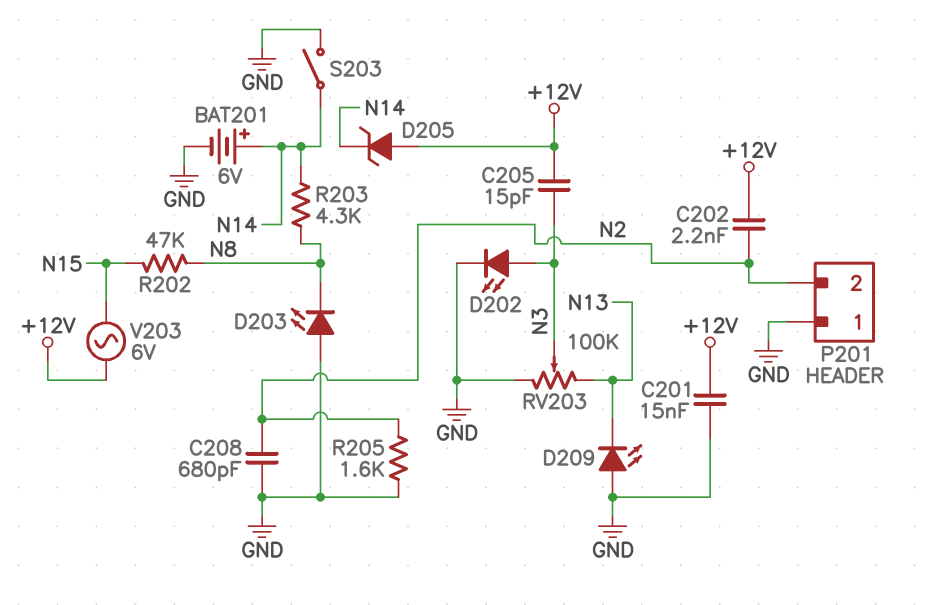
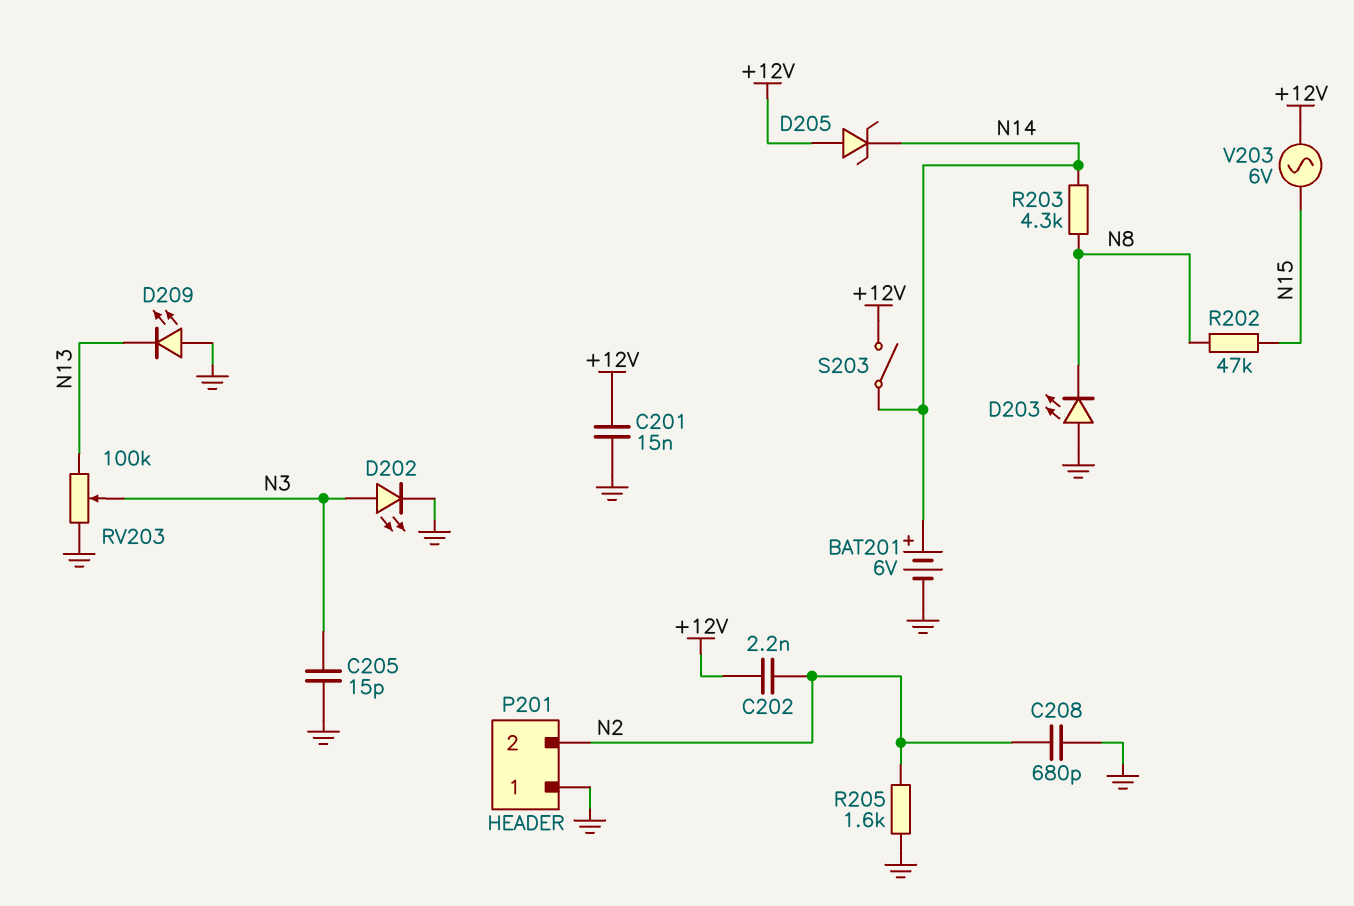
C205: 15pF (+12V, N3) -> 15pF (GND, N3)
S203: switch (GND, N14) -> switch (+12V, N14)

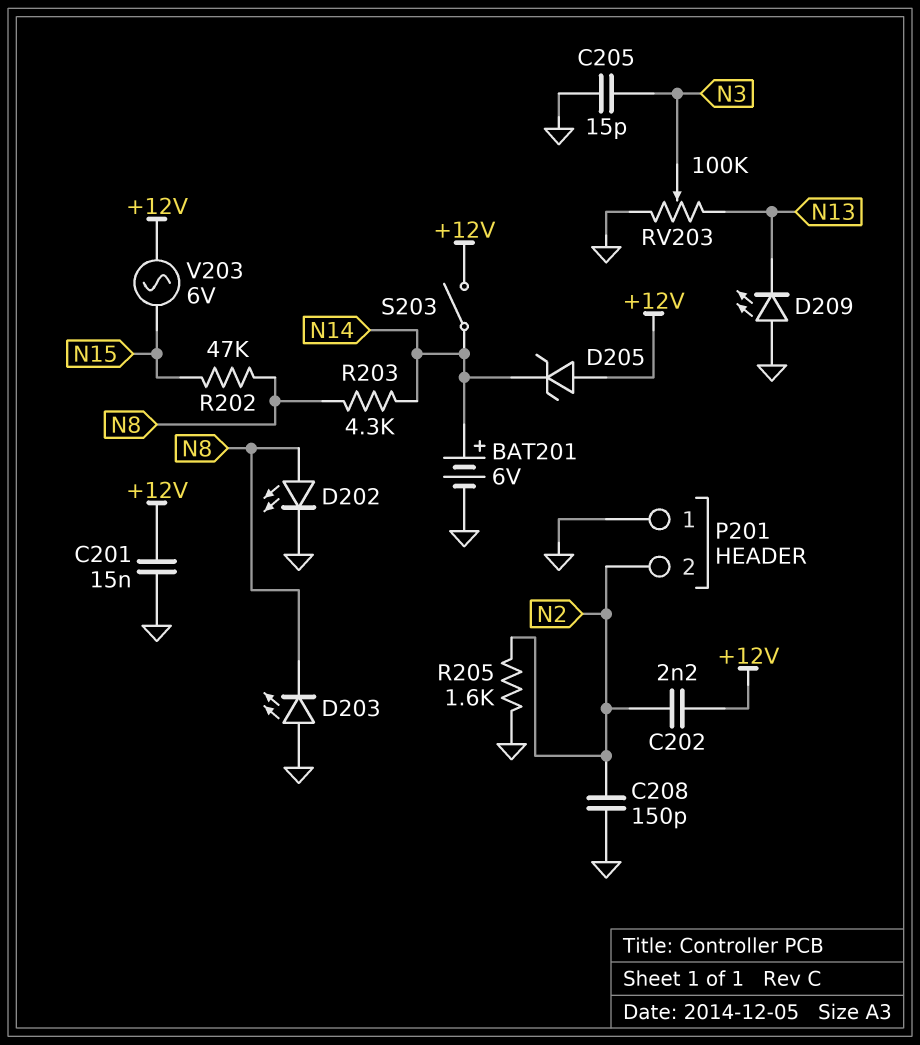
C208: 680pF (GND, N2) -> 150pF (GND, N2)
D202: LED (A N3, K GND) -> LED (A N8, K GND)

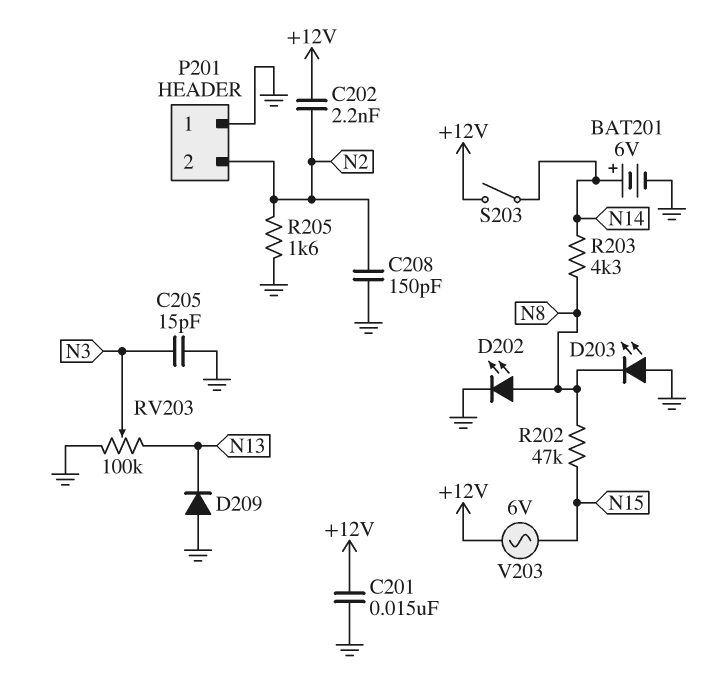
D205: zener (A +12V, K N14) -> none
D209: LED (A GND, K N13) -> diode (A GND, K N13)

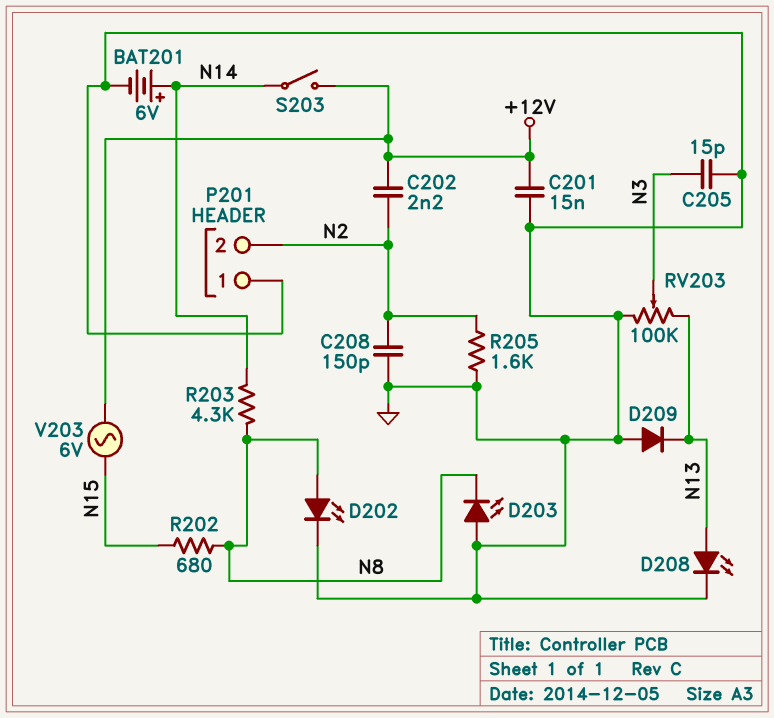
D208: none -> LED (A N13, K GND)
R202: 47k (N8, N15) -> 680 (N8, N15)

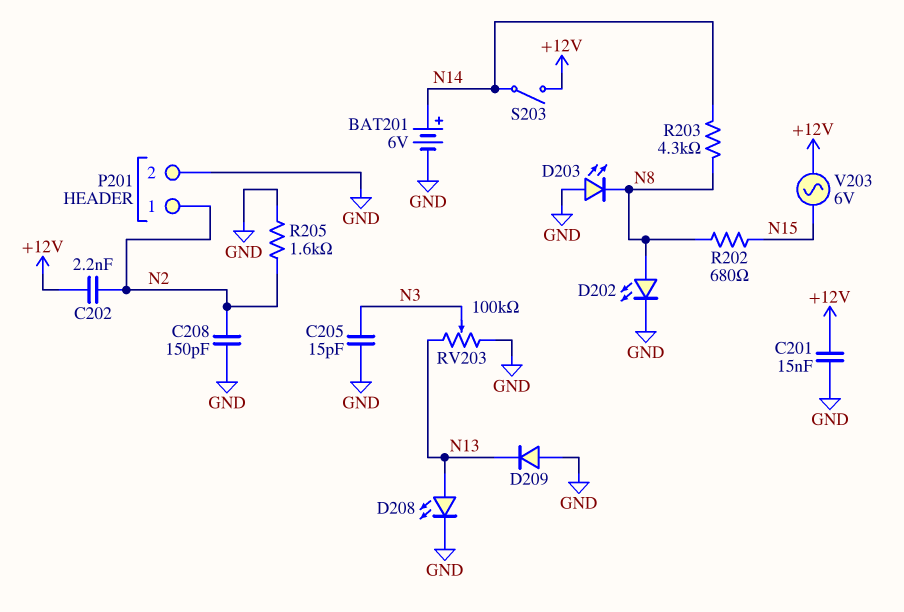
P201 pin 1: GND -> N2
P201 pin 2: N2 -> GND

